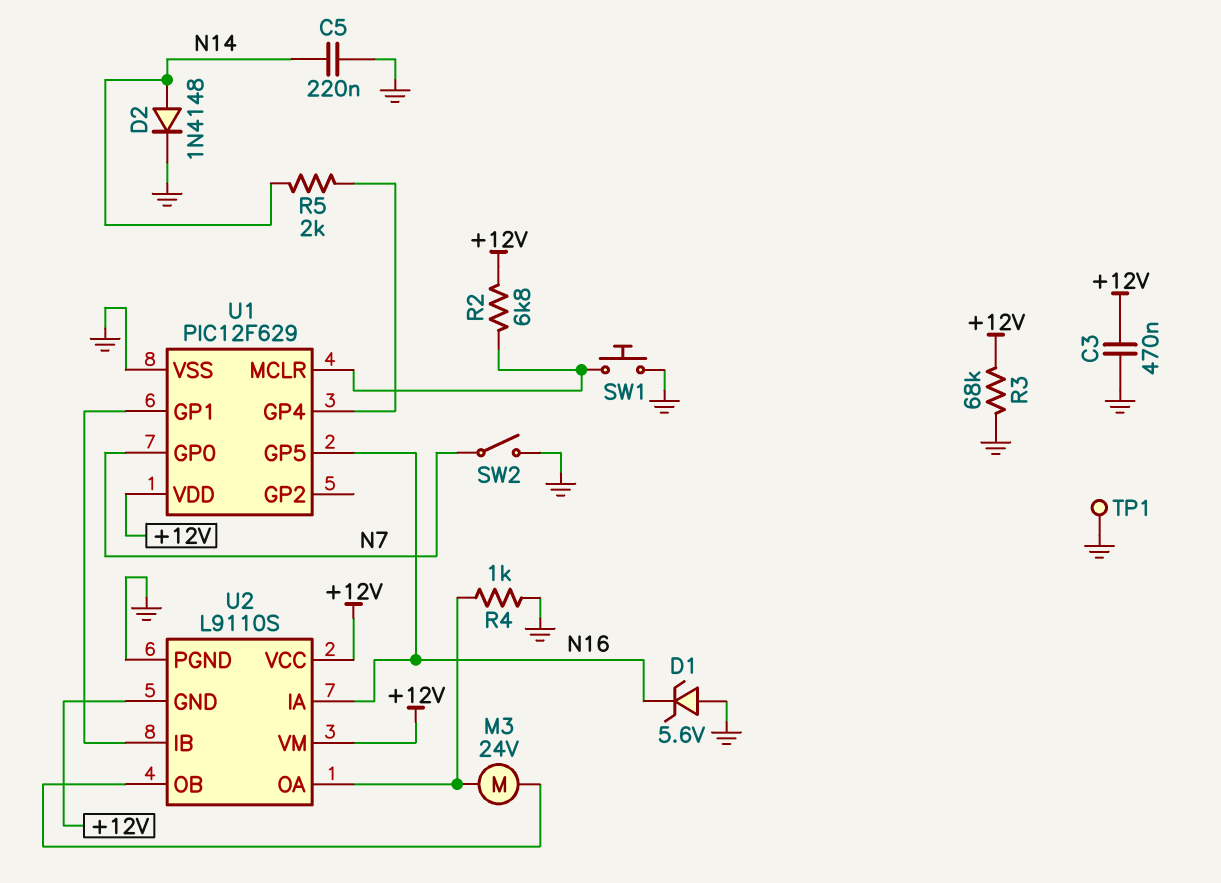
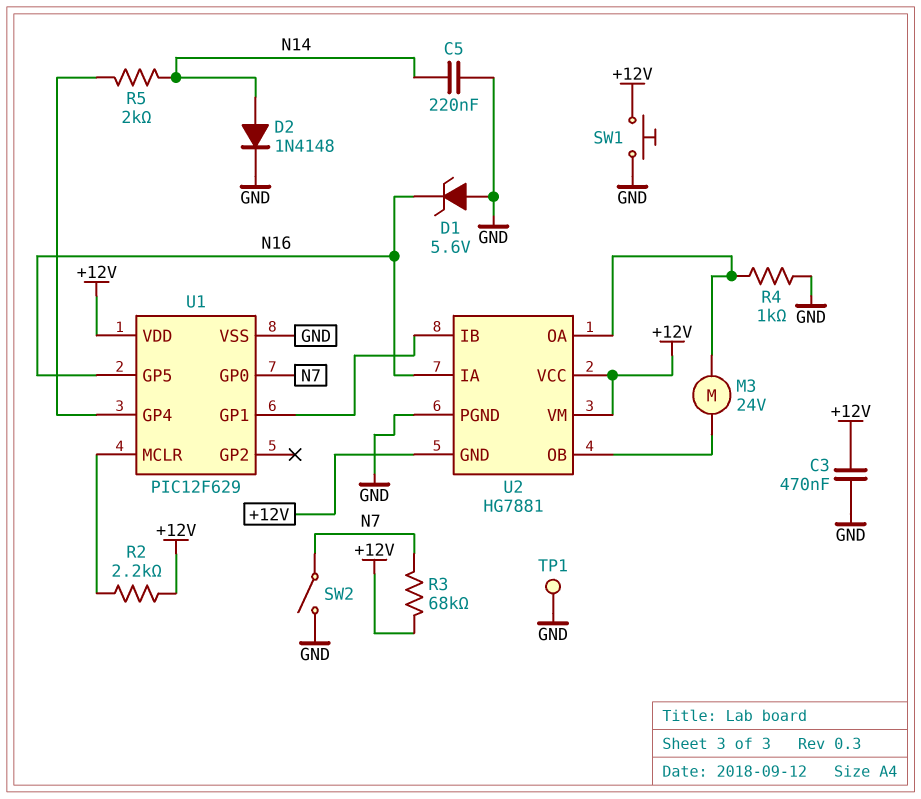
R2: 6.8k (+12V, U1/MCLR) -> 2.2k (+12V, U1/MCLR)
R3: 68k (+12V, GND) -> 68k (+12V, N7)
SW1: button (GND, U1/MCLR) -> button (+12V, GND)
U2: L9110S -> HG7881

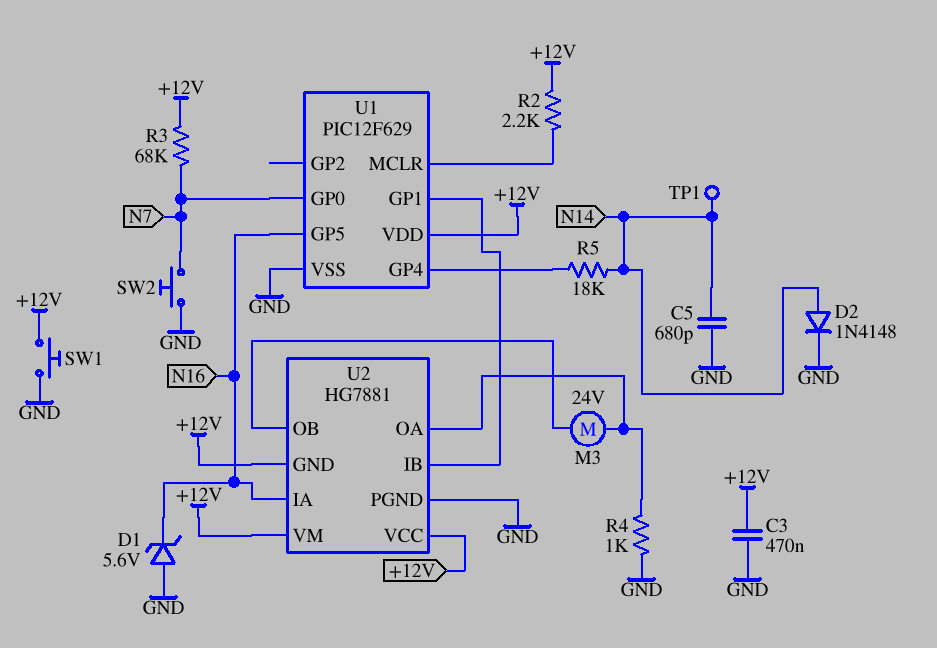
C5: 220nF (GND, N14) -> 680pF (GND, N14)
R5: 2k (N14, U1/GP4) -> 18k (N14, U1/GP4)
SW2: switch (GND, N7) -> button (GND, N7)
TP1: test point (GND) -> test point (N14)

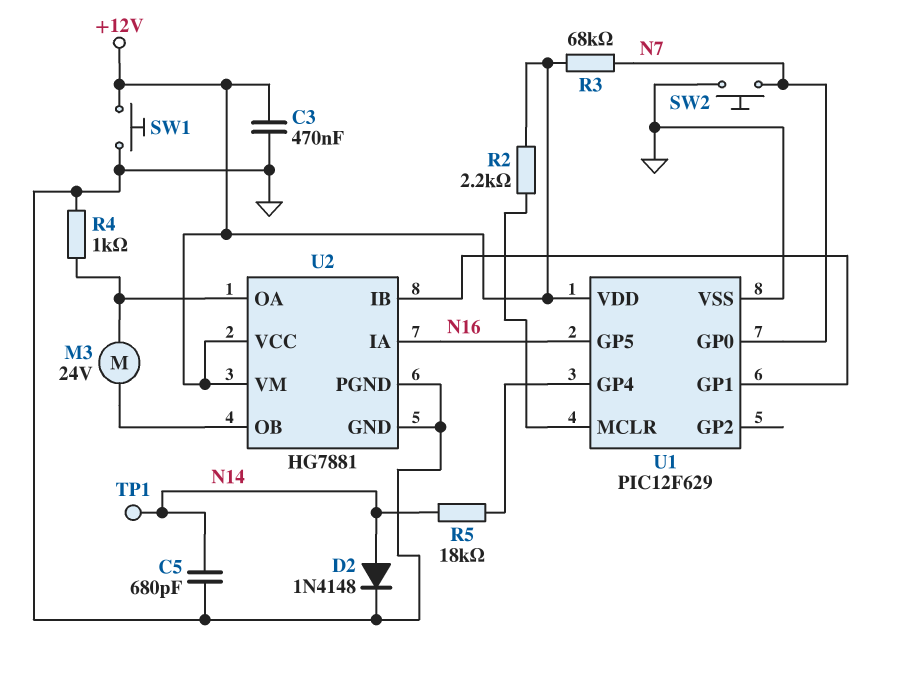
D1: zener 5.6V (A GND, K N16) -> none
U2 pin GND: +12V -> GND

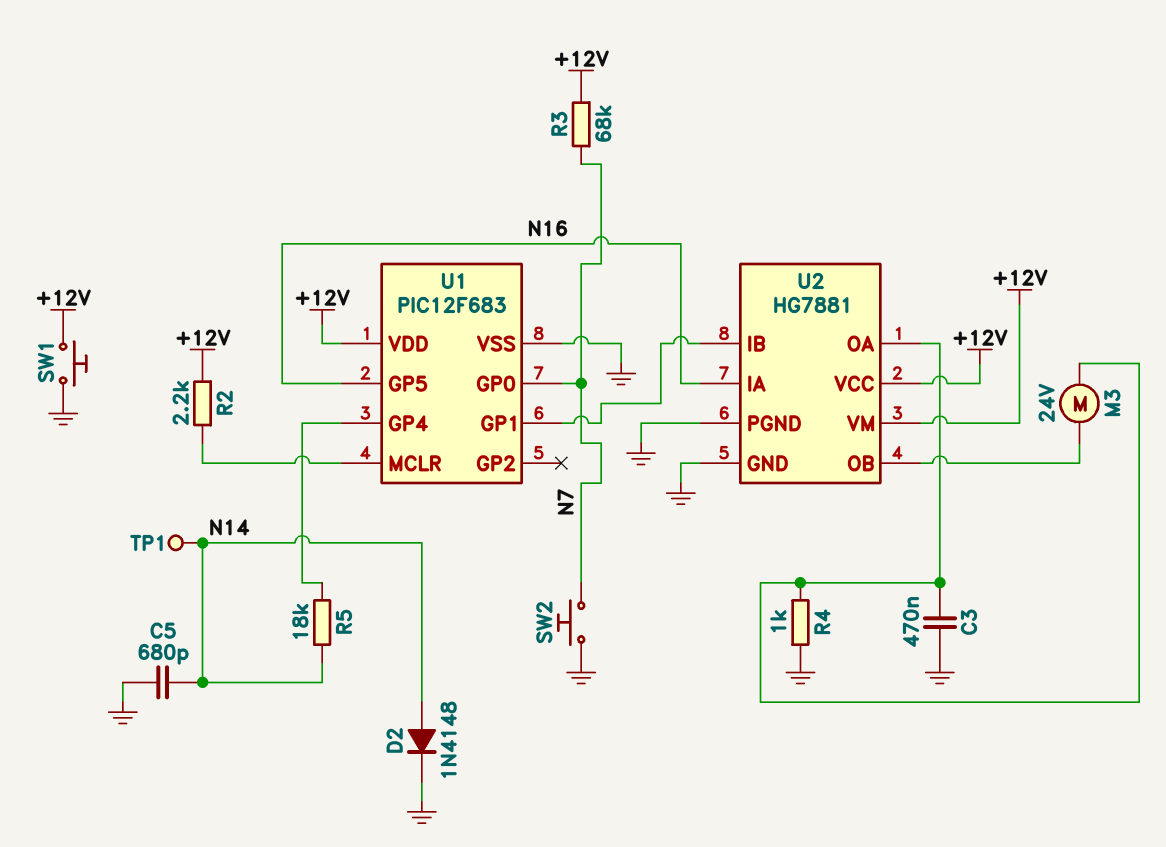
C3: 470nF (+12V, GND) -> 470nF (GND, U2/OA)
U1: PIC12F629 -> PIC12F683

